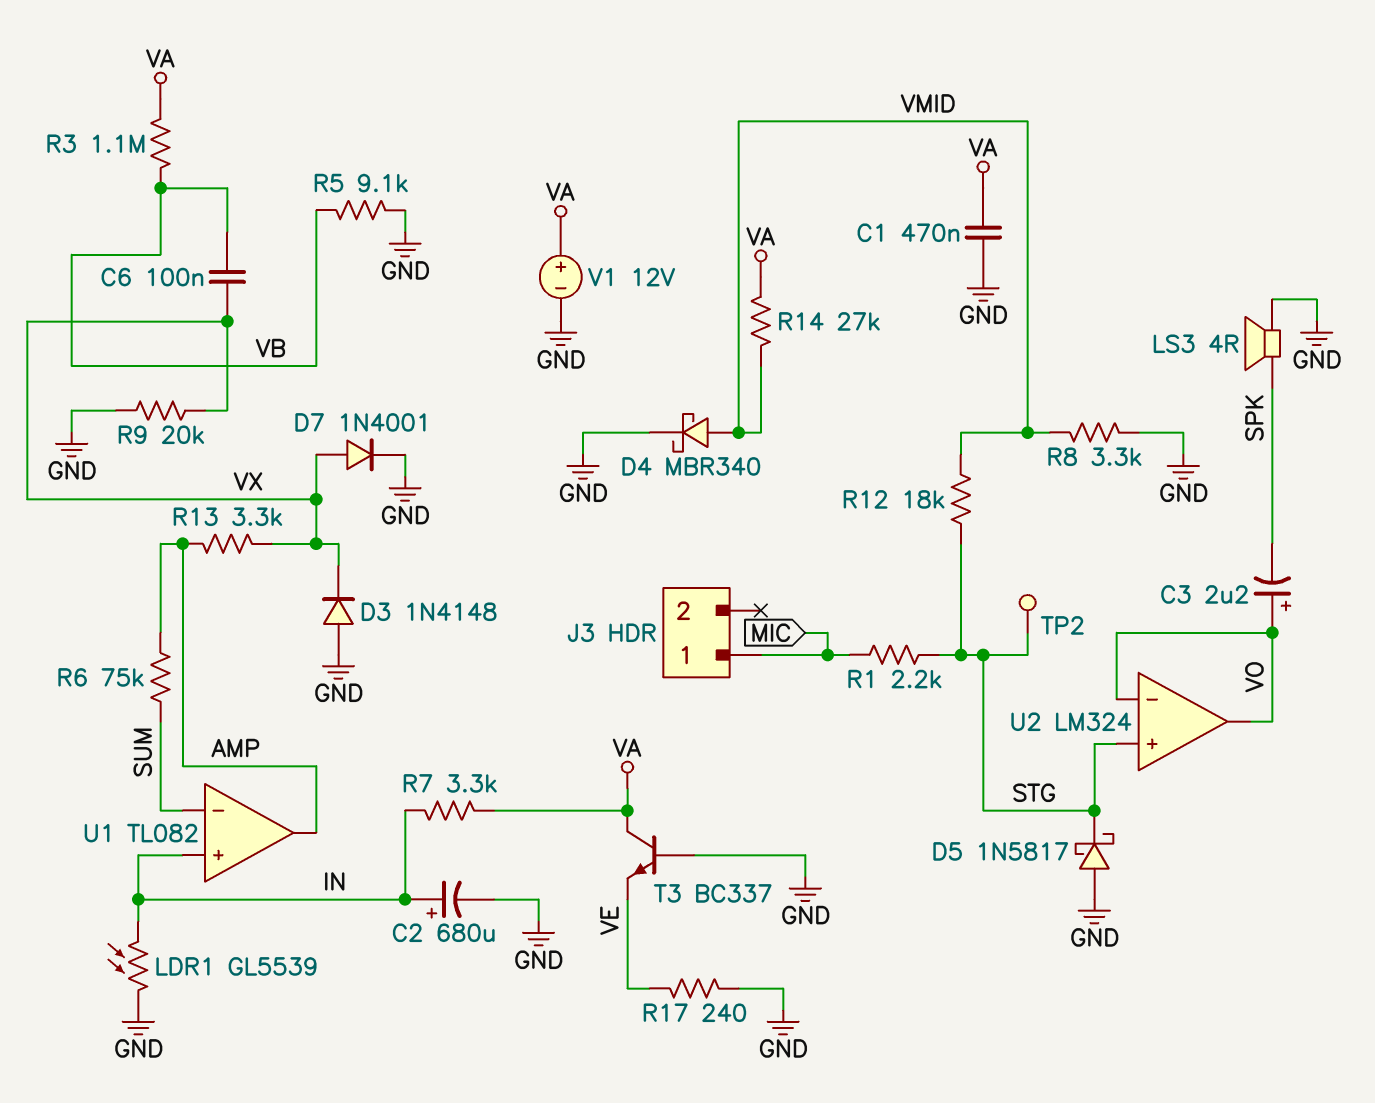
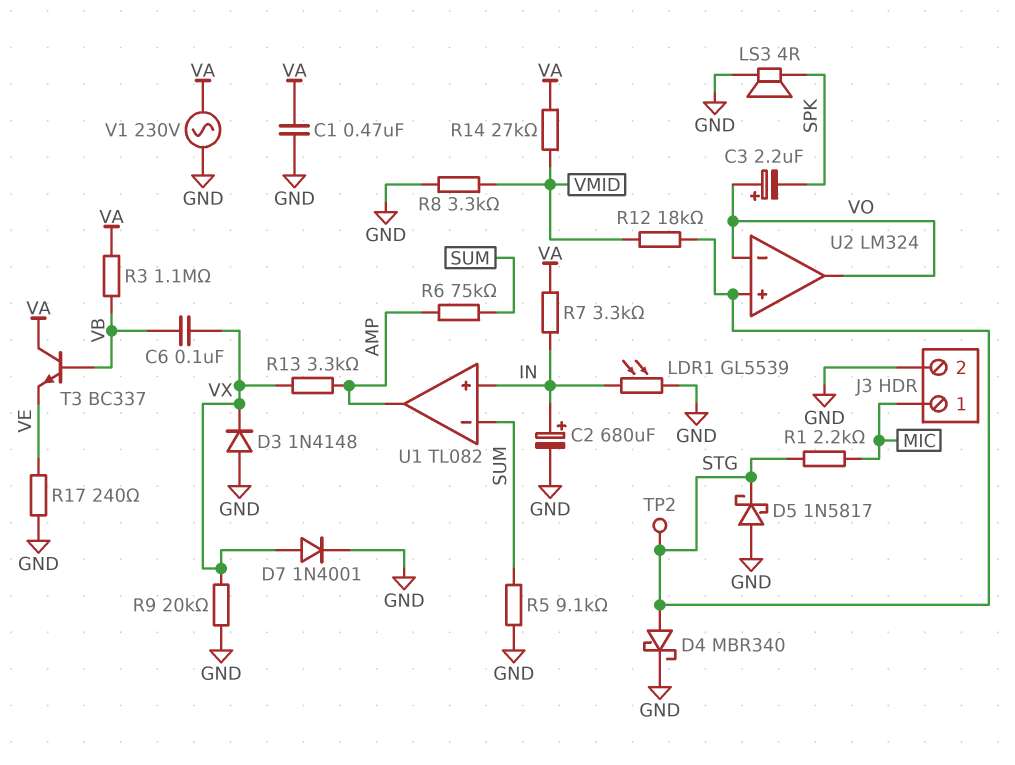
D4: schottky MBR340 (A VMID, K GND) -> schottky MBR340 (A STG, K GND)
J3 pin 2: none -> GND
R5: 9.1k (GND, VB) -> 9.1k (GND, SUM)
T3: NPN BC337 (B GND, C VA, E VE) -> NPN BC337 (B VB, C VA, E VE)
V1: 12V (plus VA, minus GND) -> AC 230V (GND, VA)

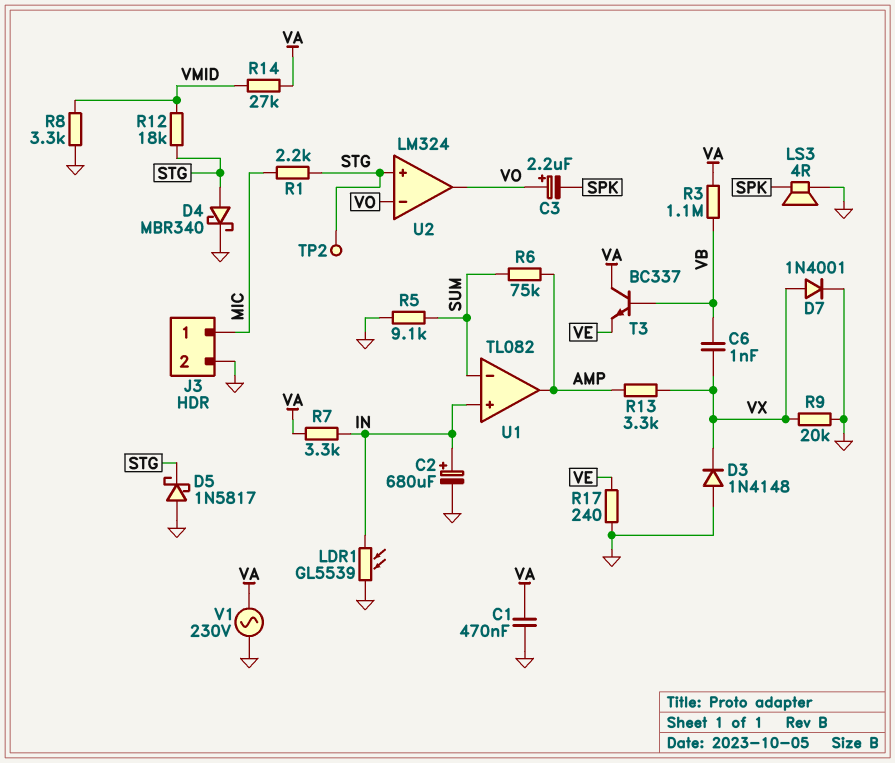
C6: 100nF (VB, VX) -> 1nF (VB, VX)

